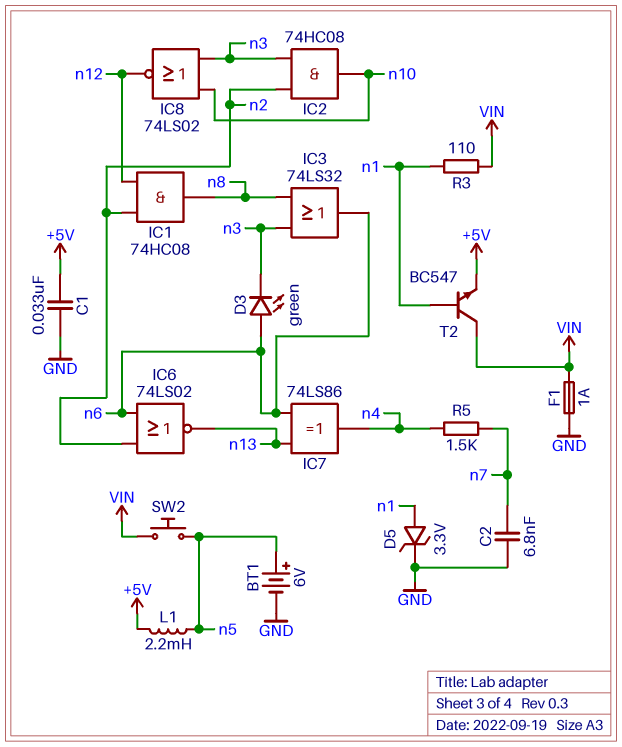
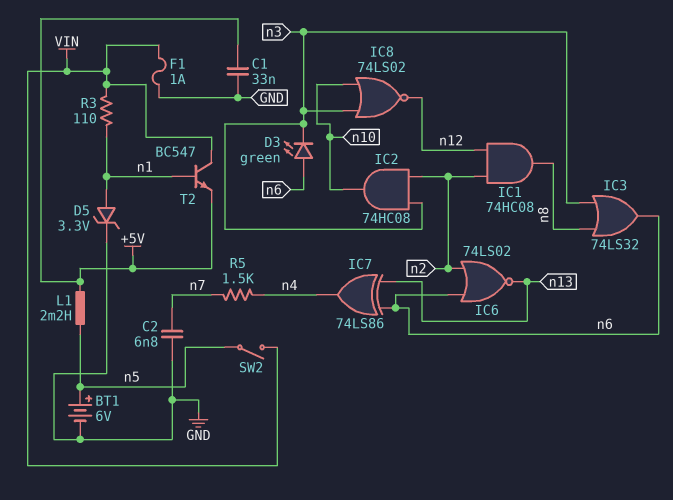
SW2: button (VIN, n5) -> switch (VIN, n5)

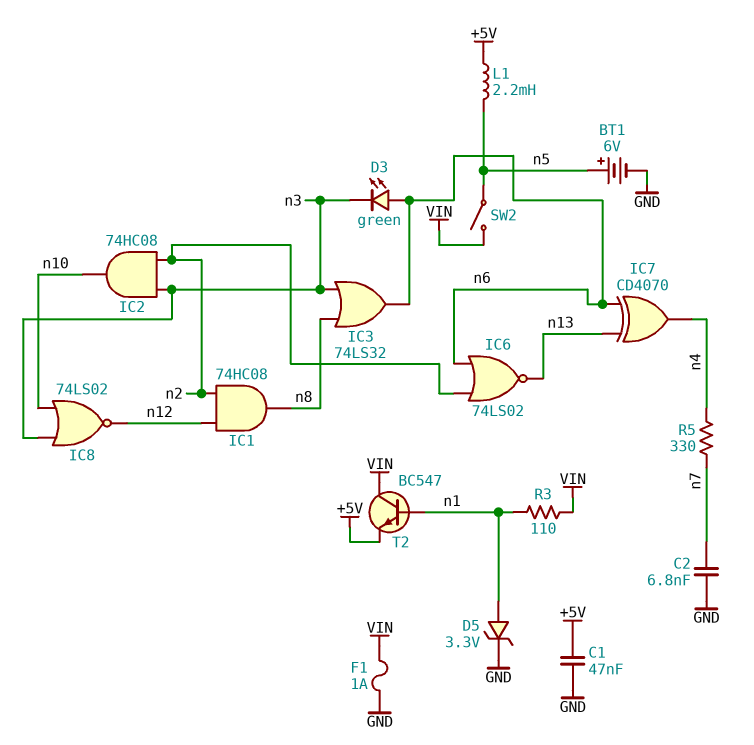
C1: 33nF (+5V, GND) -> 47nF (+5V, GND)
IC7: XOR 74LS86 (in n6, in n13, out n4) -> XOR CD4070 (in n6, in n13, out n4)
R5: 1.5k (n4, n7) -> 330 (n4, n7)

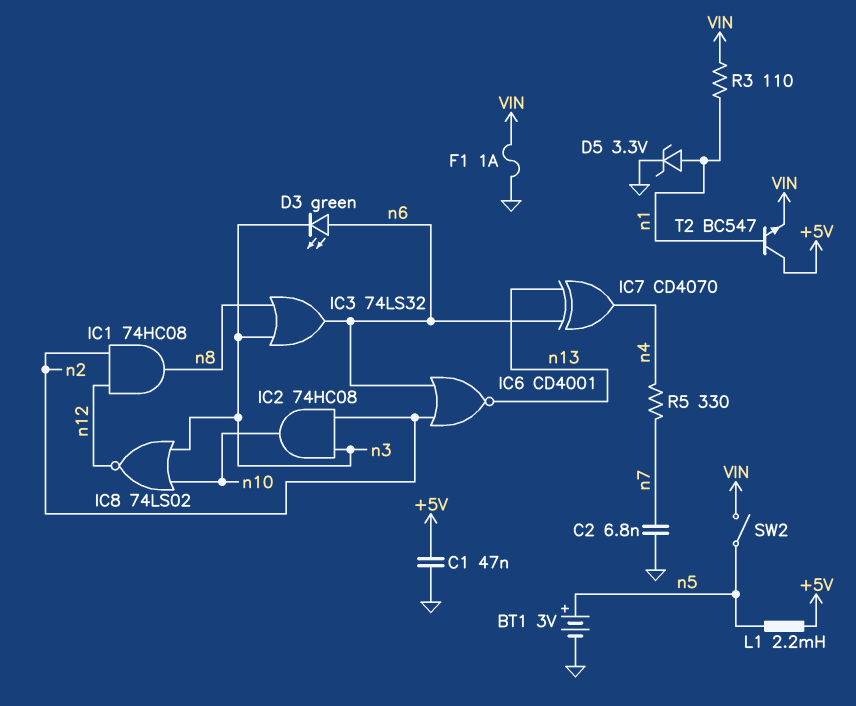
BT1: 6V (plus n5, minus GND) -> 3V (plus n5, minus GND)
IC6: NOR 74LS02 (in n2, in n6, out n13) -> NOR CD4001 (in n2, in n6, out n13)
T2: NPN BC547 (B n1, C VIN, E +5V) -> NPN BC547 (B n1, C +5V, E VIN)

